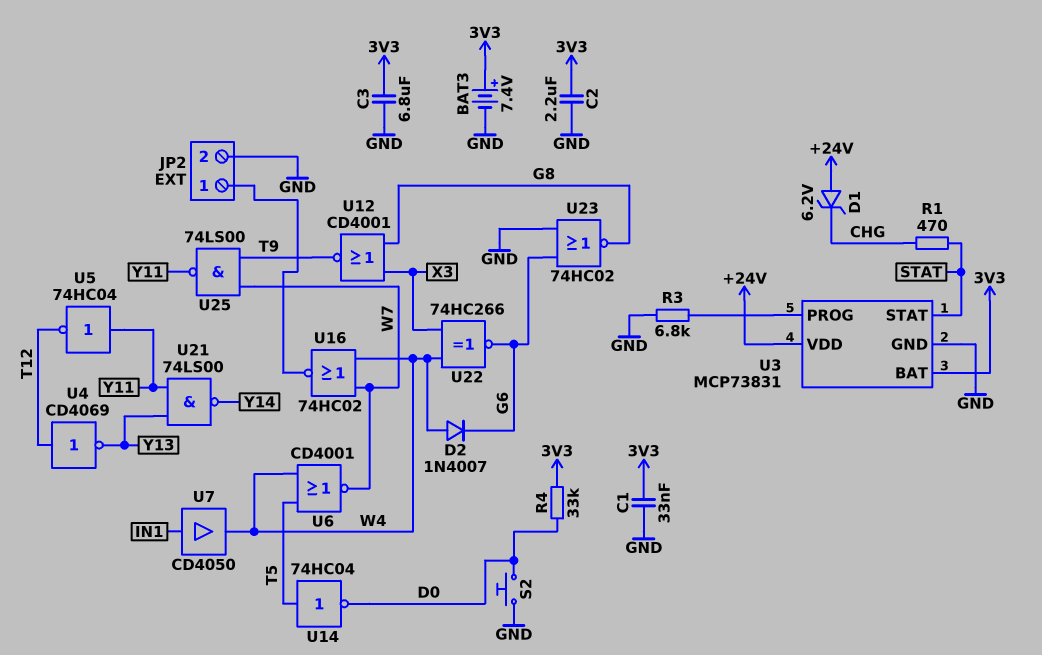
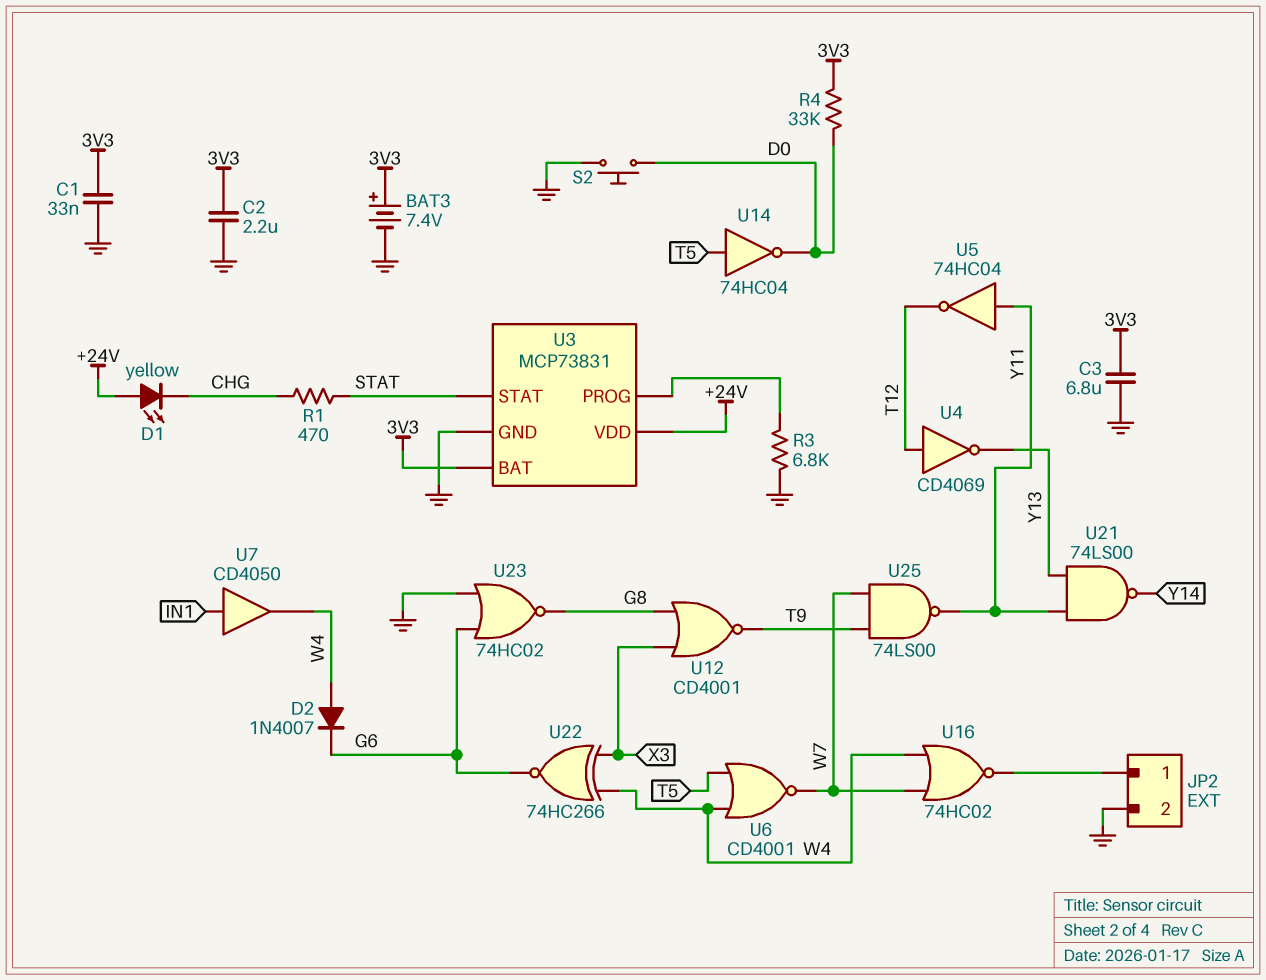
D1: zener 6.2V (A +24V, K CHG) -> LED yellow (A +24V, K CHG)

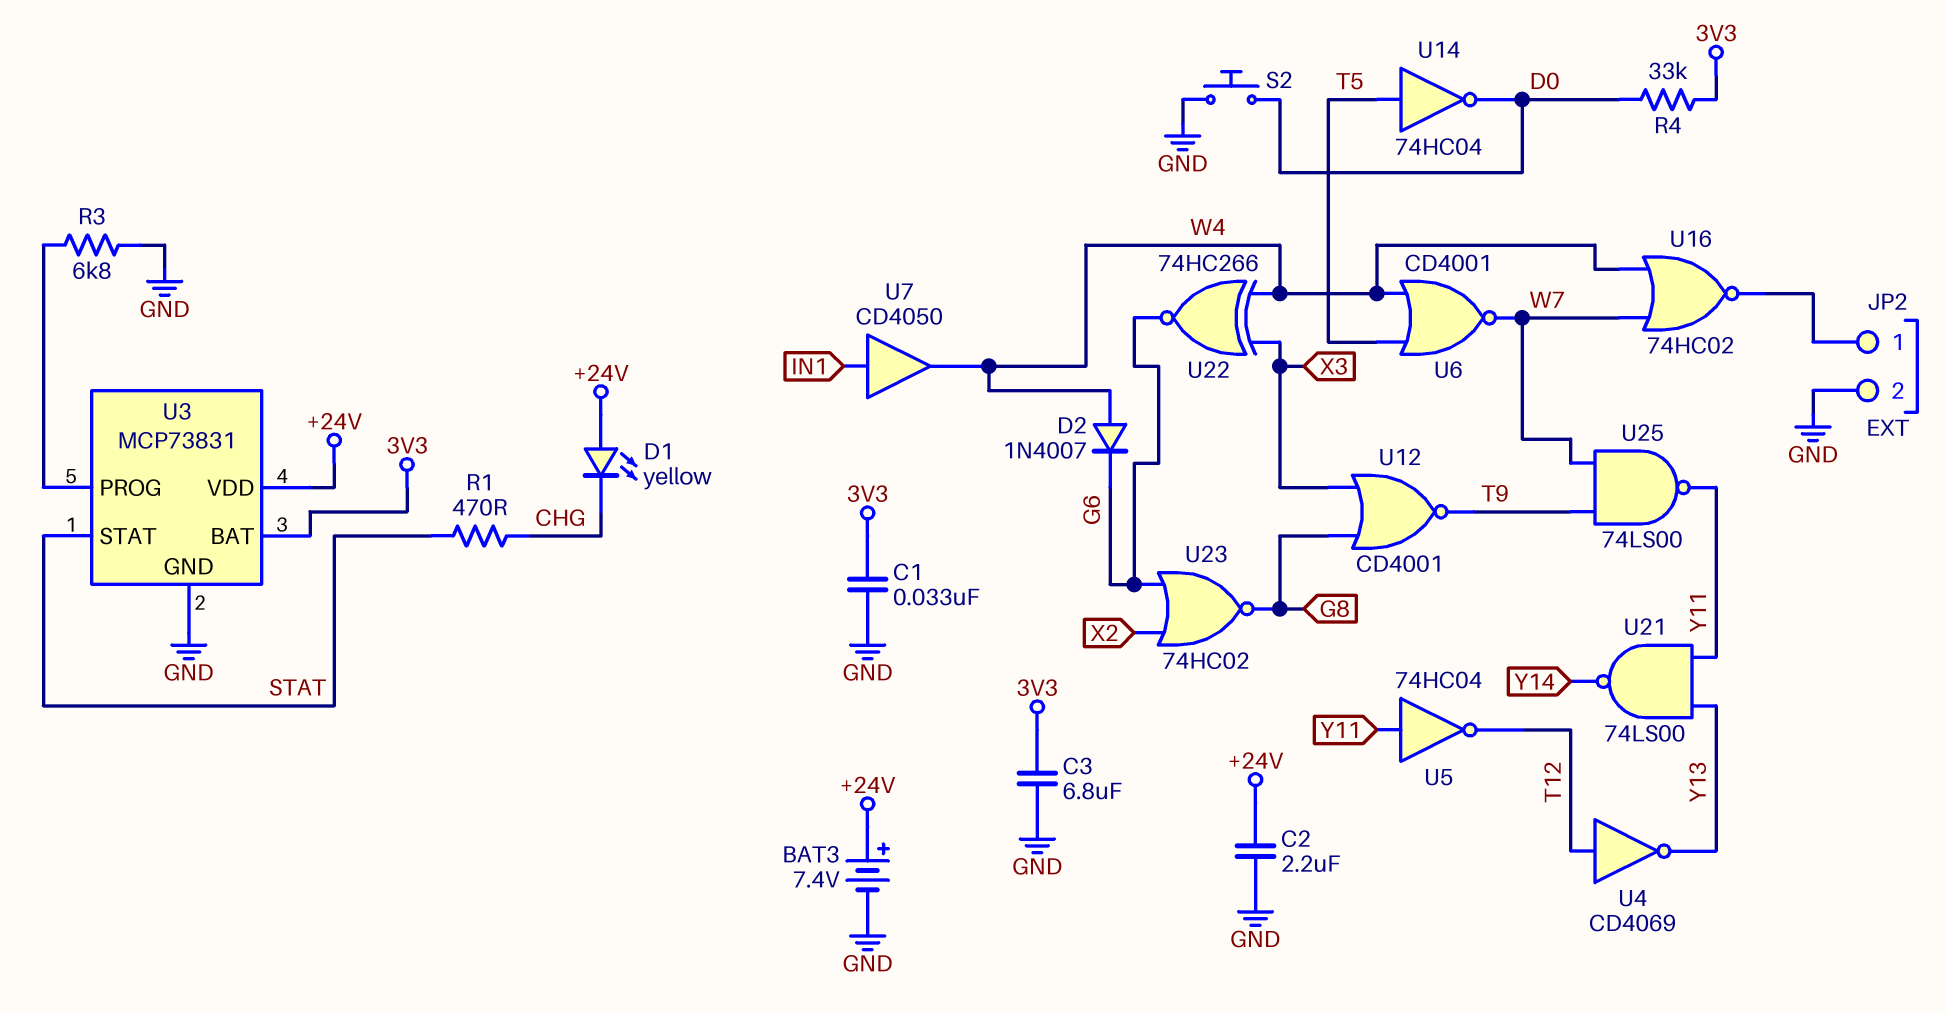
BAT3: 7.4V (plus 3V3, minus GND) -> 7.4V (plus +24V, minus GND)
C2: 2.2uF (3V3, GND) -> 2.2uF (+24V, GND)
U23: NOR 74HC02 (in G6, in GND, out G8) -> NOR 74HC02 (in G6, in X2, out G8)

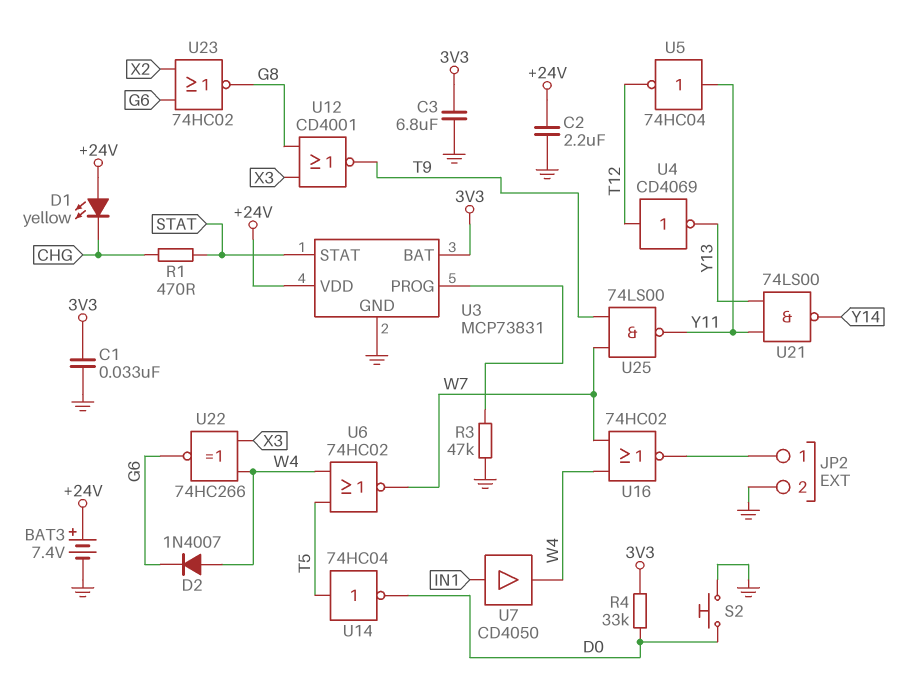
R3: 6.8k (GND, U3/PROG) -> 47k (GND, U3/PROG)
U6: NOR CD4001 (in T5, in W4, out W7) -> NOR 74HC02 (in T5, in W4, out W7)

